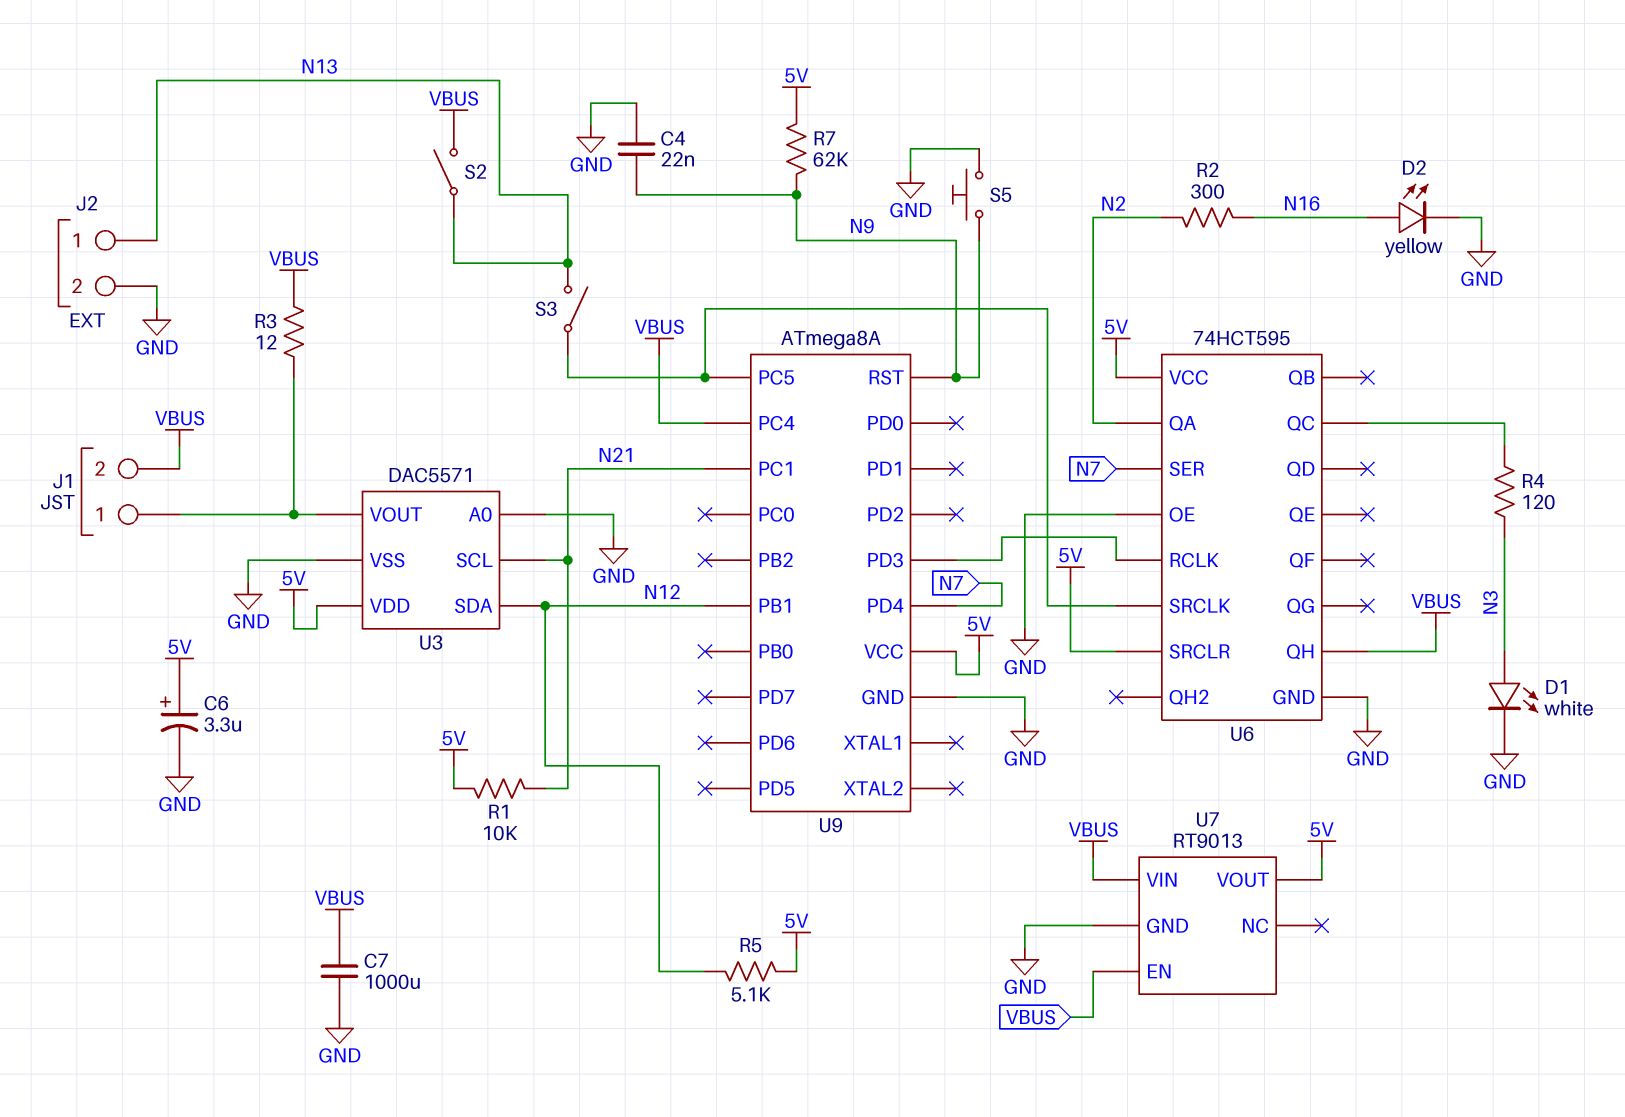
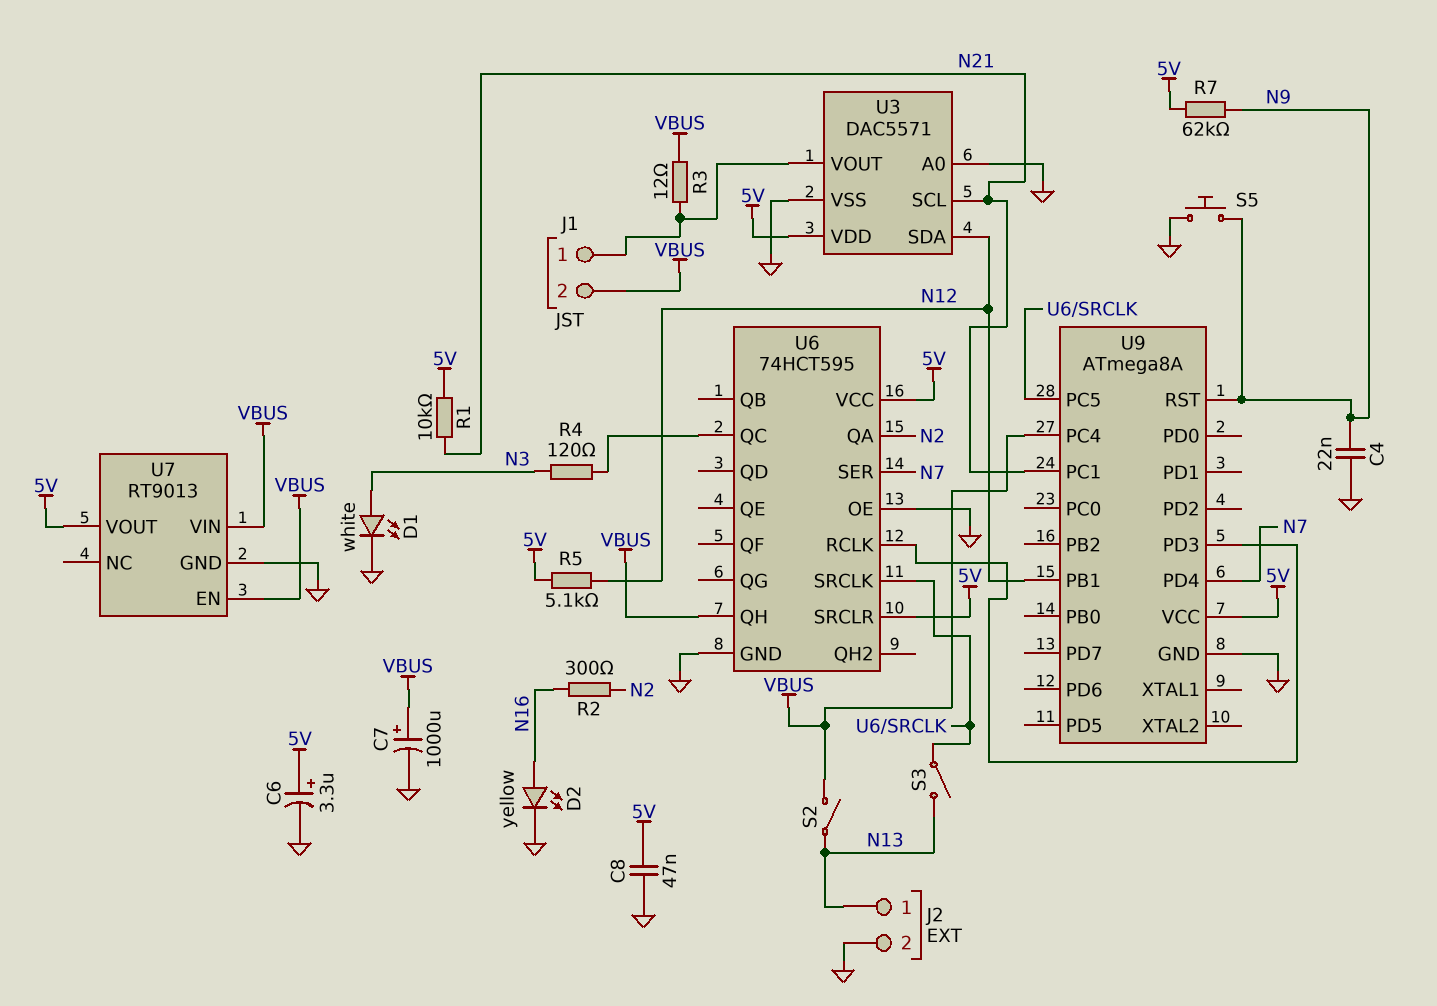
C7: 1000uF (GND, VBUS) -> 1000uF (plus VBUS, minus GND)
C8: none -> 47nF (5V, GND)

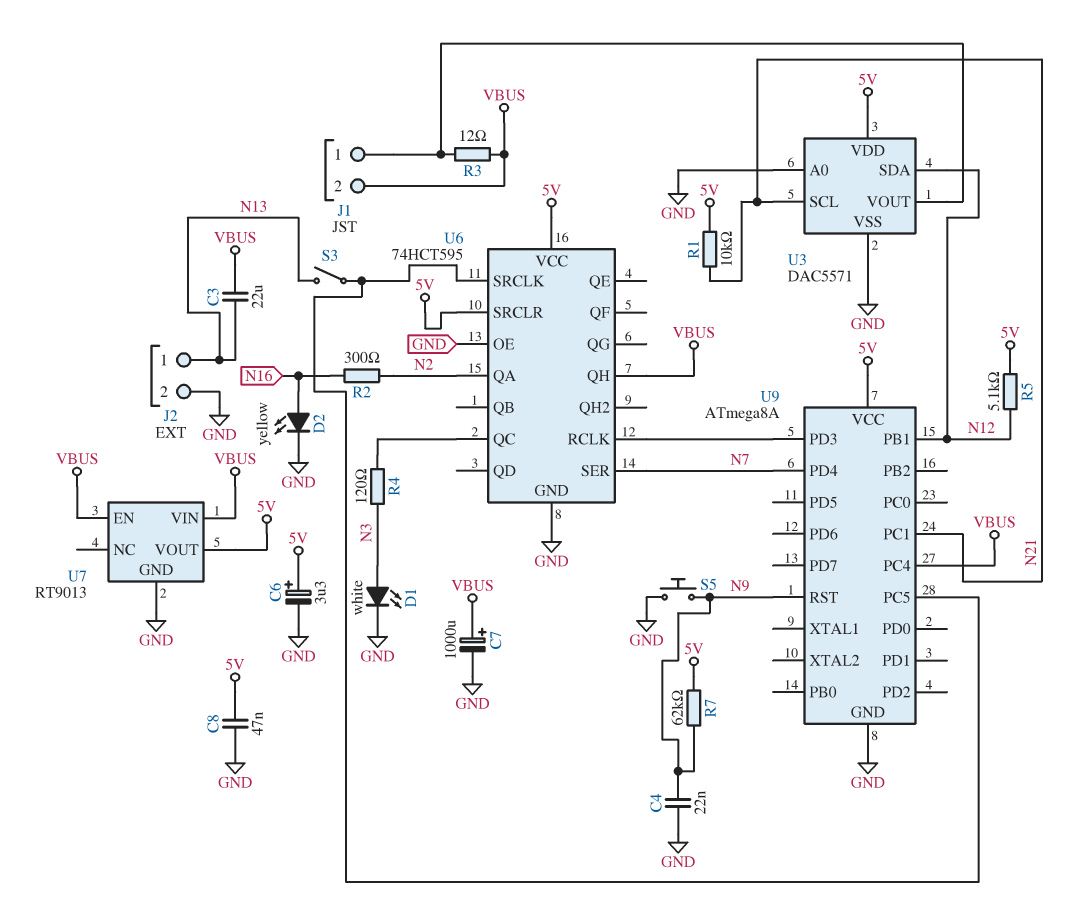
C3: none -> 22uF (N13, VBUS)
S2: switch (N13, VBUS) -> none

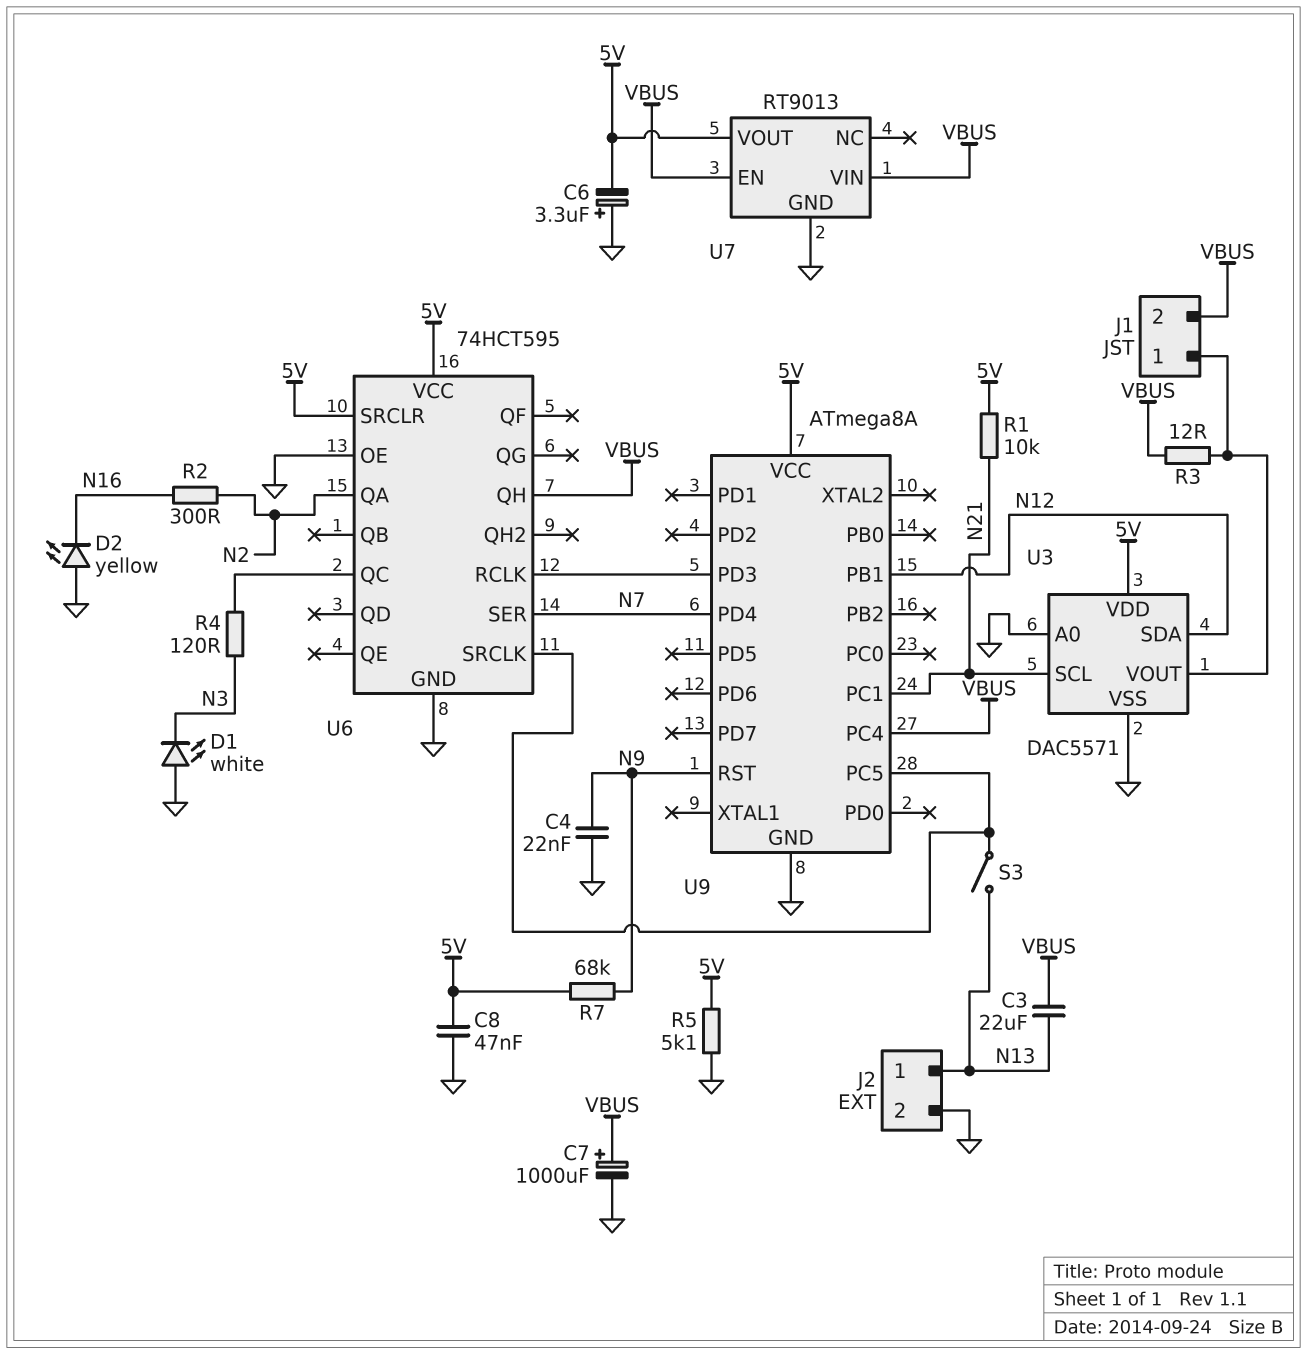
C6: 3.3uF (plus 5V, minus GND) -> 3.3uF (plus GND, minus 5V)
D1: LED white (A N3, K GND) -> LED white (A GND, K N3)
D2: LED yellow (A N16, K GND) -> LED yellow (A GND, K N16)
R5: 5.1k (5V, N12) -> 5.1k (5V, GND)
R7: 62k (5V, N9) -> 68k (5V, N9)
S5: button (GND, N9) -> none

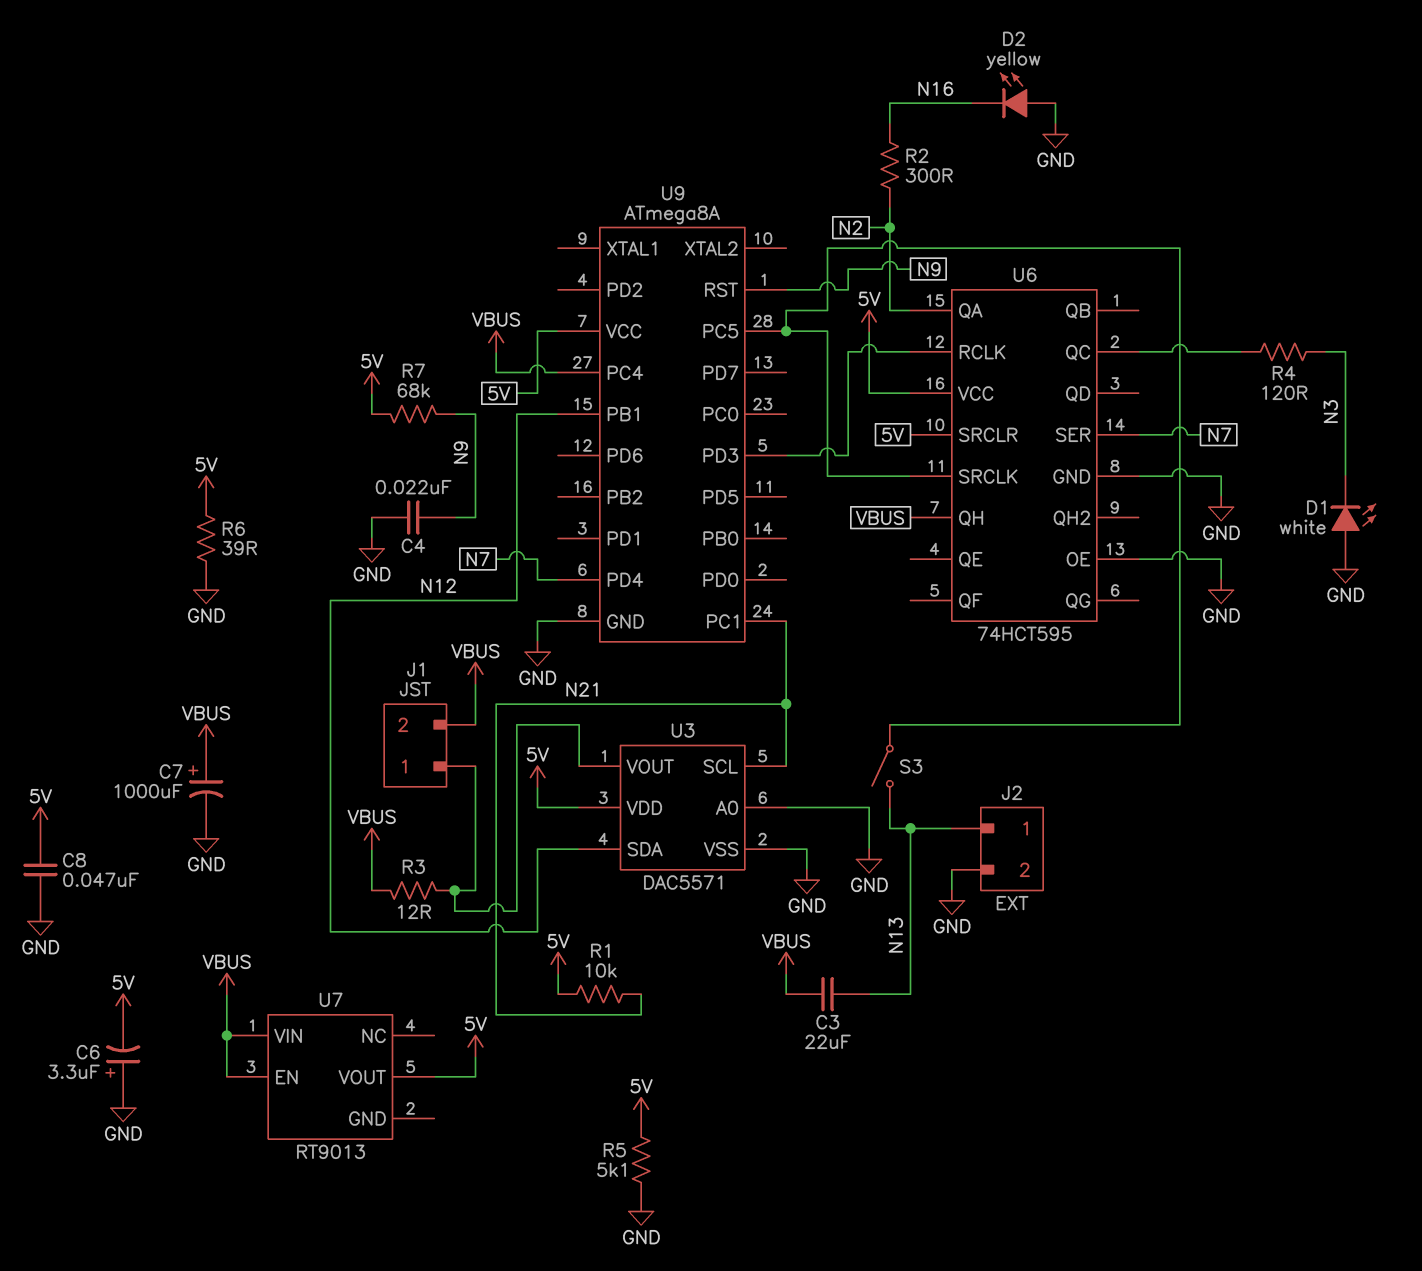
R6: none -> 39 (5V, GND)
U7 pin GND: GND -> none

